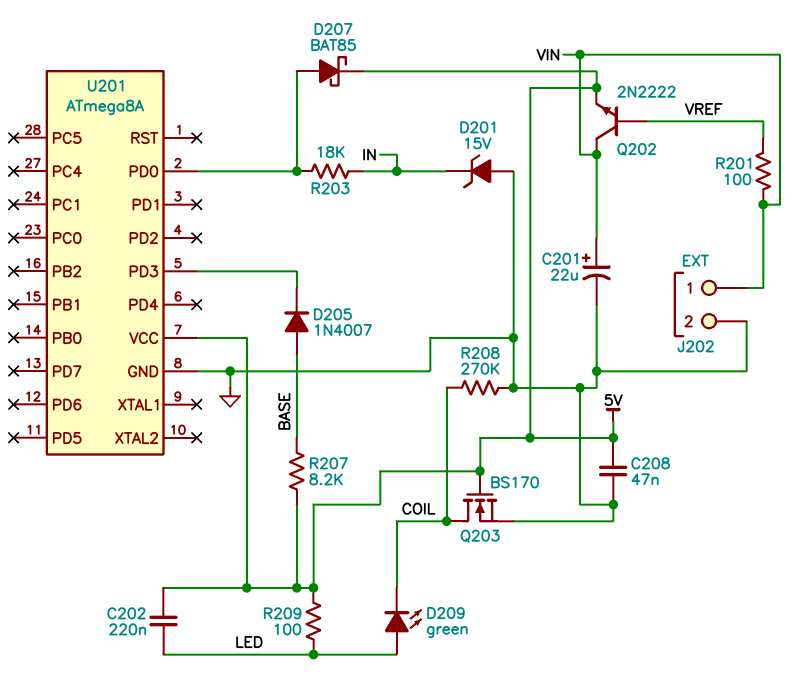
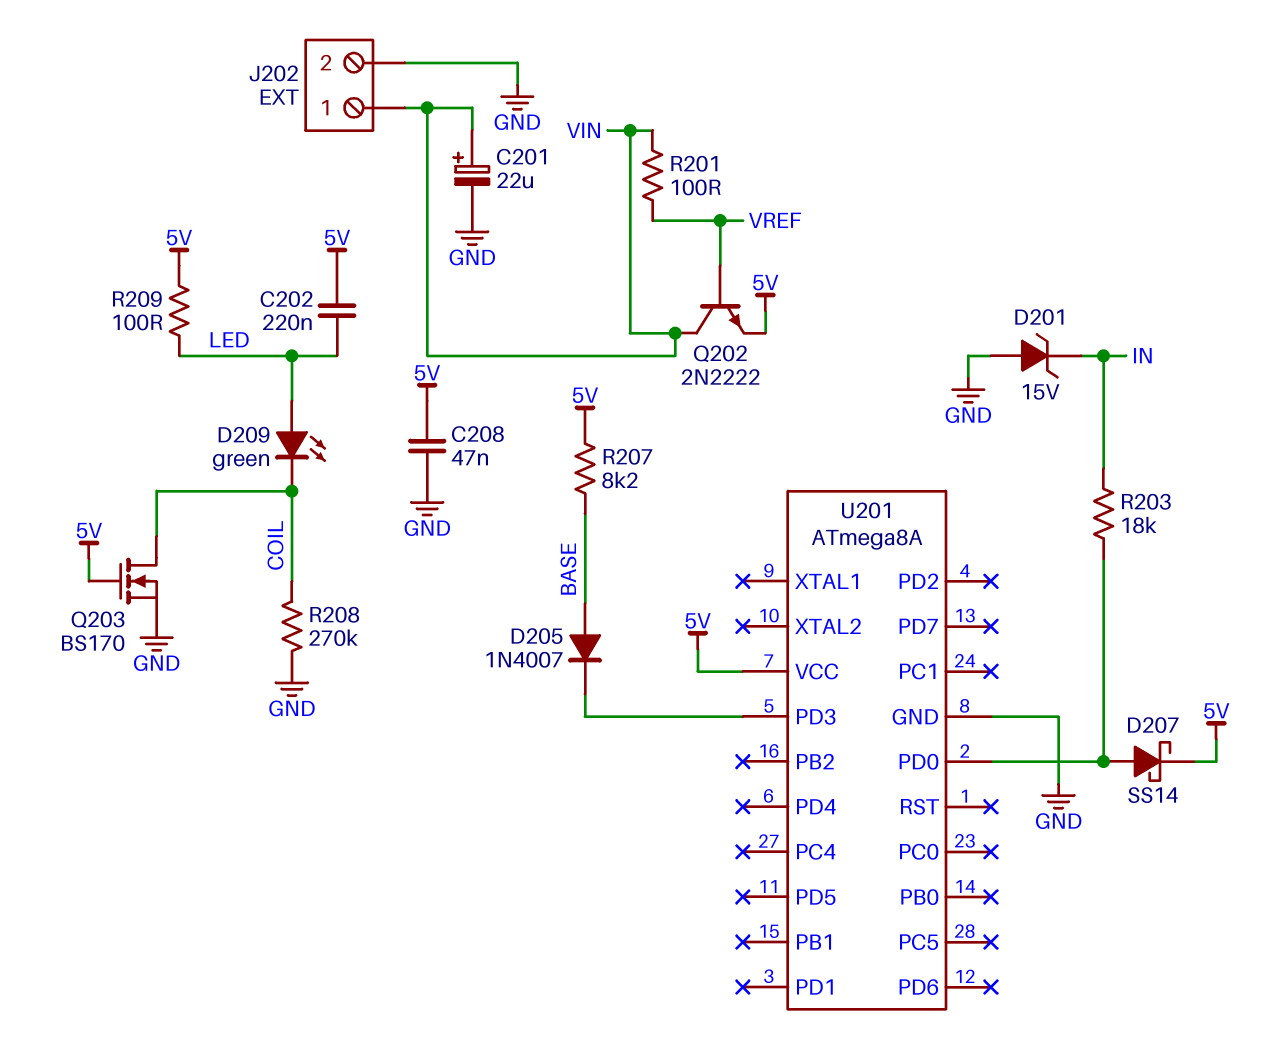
D207: schottky BAT85 (A U201/PD0, K 5V) -> schottky SS14 (A U201/PD0, K 5V)

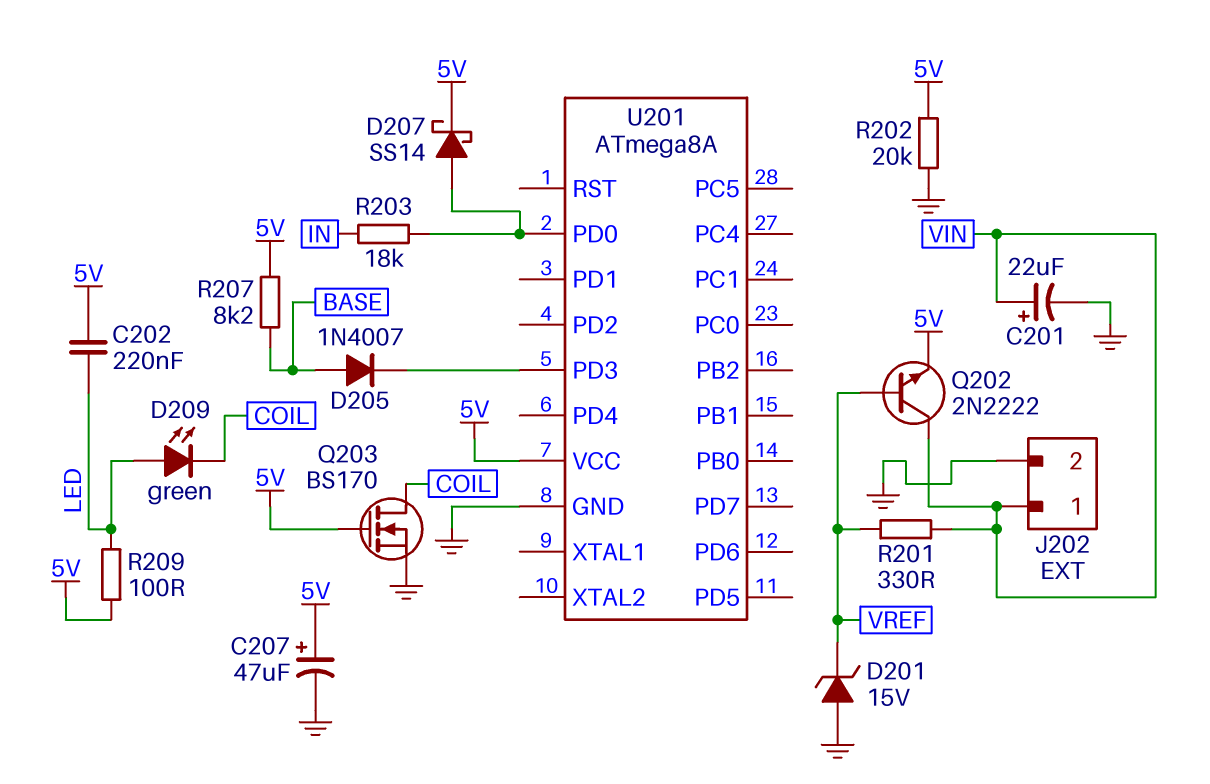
C207: none -> 47uF (plus 5V, minus GND)
C208: 47nF (5V, GND) -> none
D201: zener 15V (A GND, K IN) -> zener 15V (A GND, K VREF)
R201: 100 (VIN, VREF) -> 330 (VIN, VREF)
R202: none -> 20k (5V, GND)
R208: 270k (COIL, GND) -> none

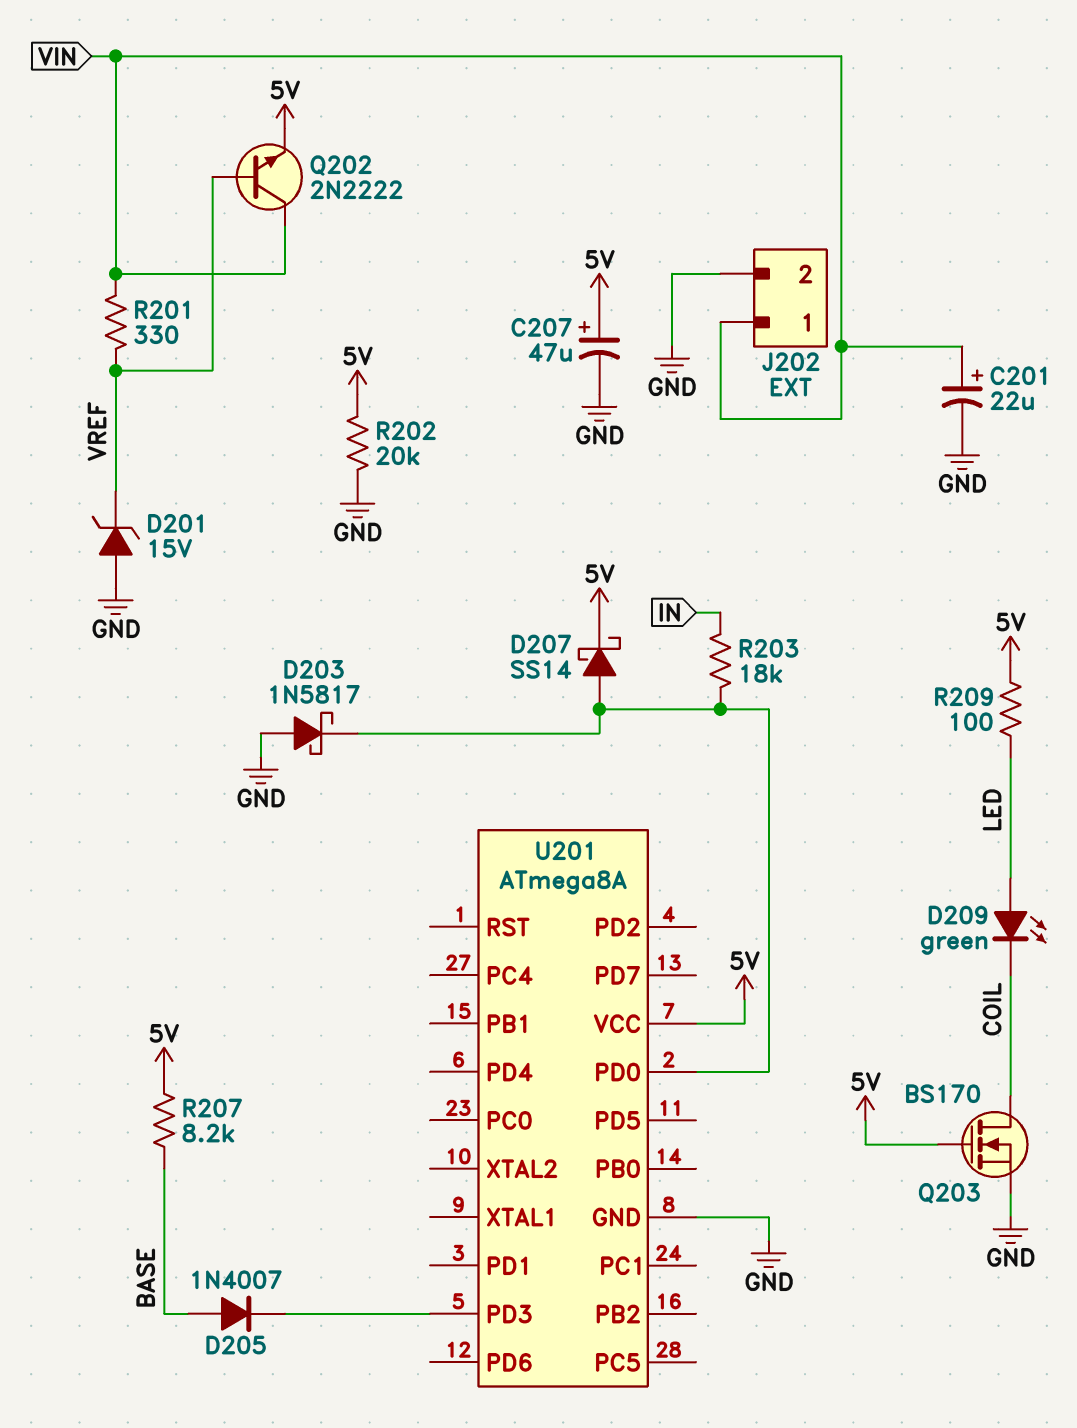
C202: 220nF (5V, LED) -> none
D203: none -> schottky 1N5817 (A GND, K U201/PD0)

